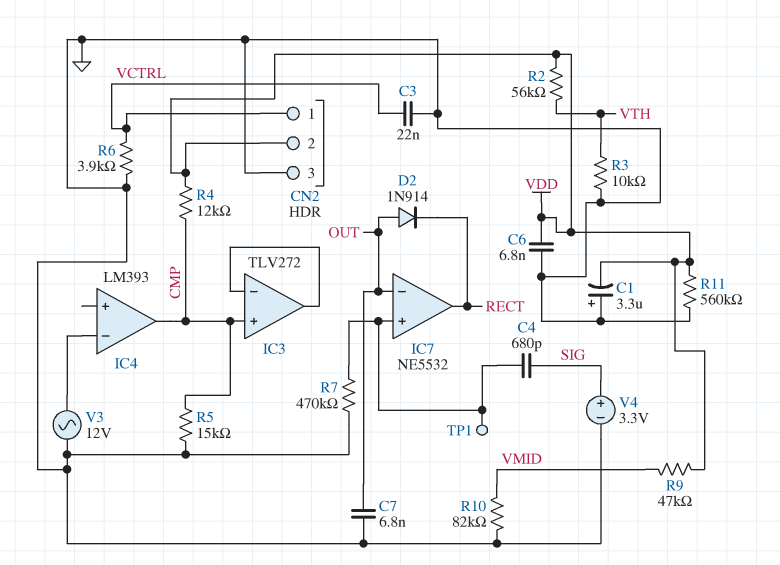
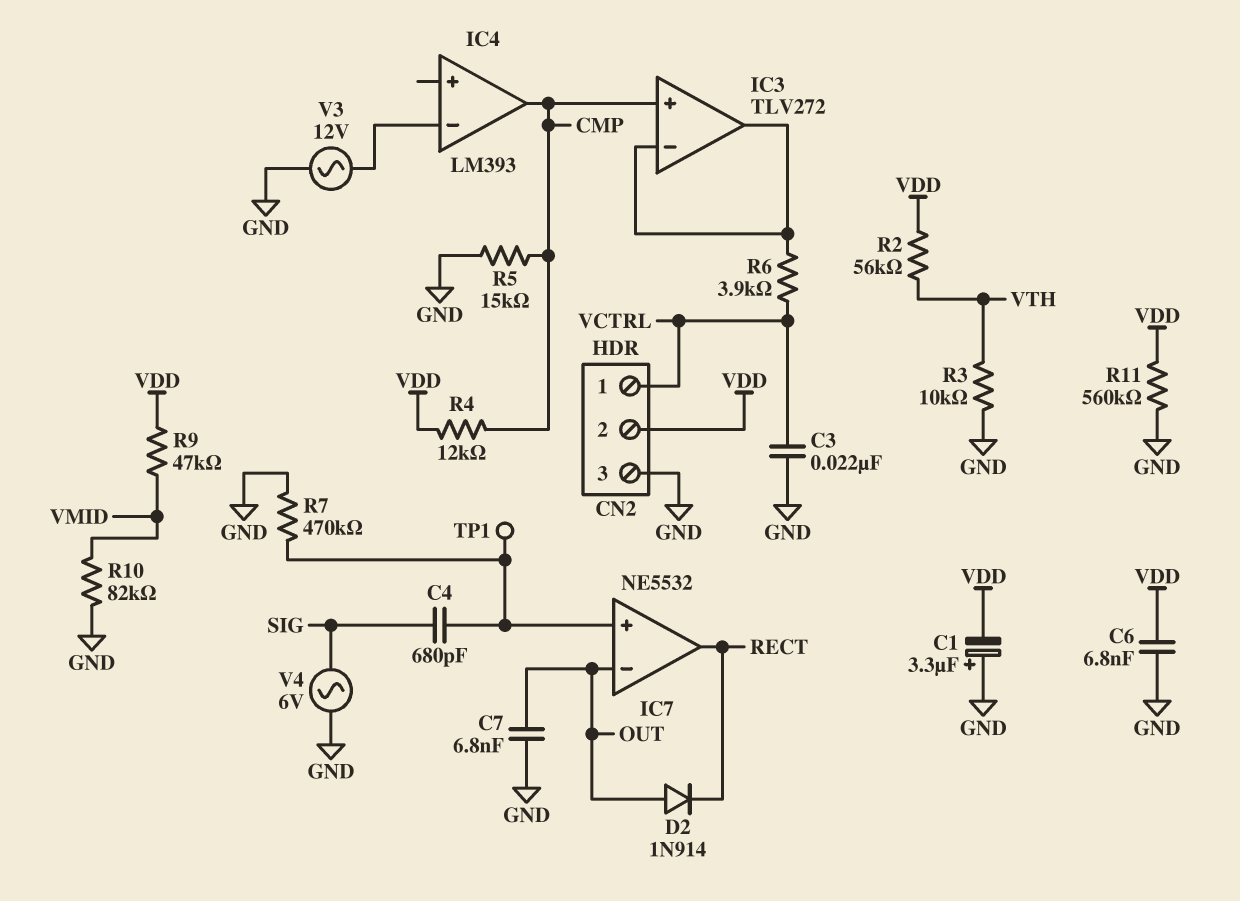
R6: 3.9k (GND, VCTRL) -> 3.9k (IC3/in-, VCTRL)
V4: 3.3V (plus SIG, minus GND) -> AC 6V (GND, SIG)

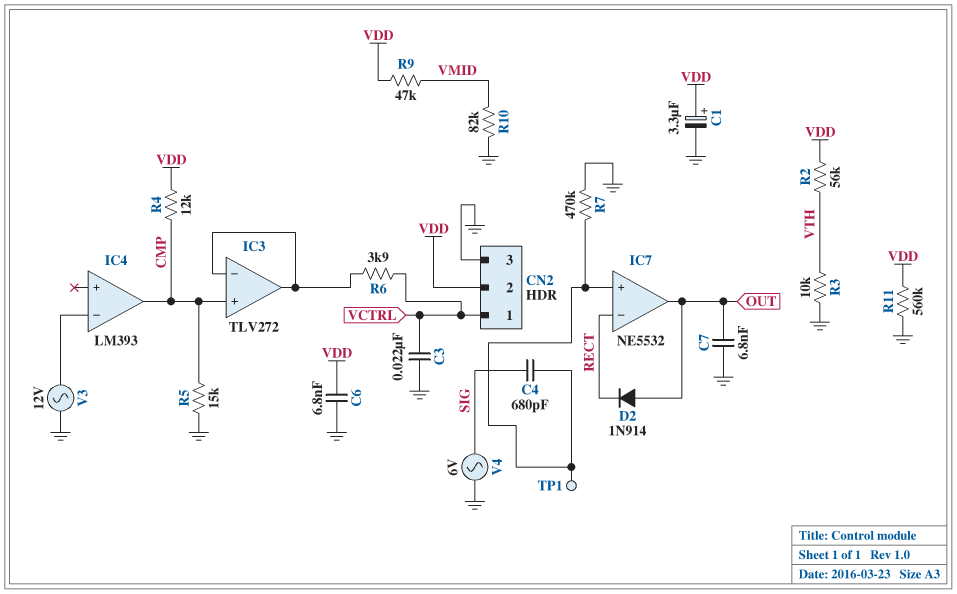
C1: 3.3uF (plus GND, minus VDD) -> 3.3uF (plus VDD, minus GND)
IC7 pin in-: OUT -> RECT
IC7 pin out: RECT -> OUT

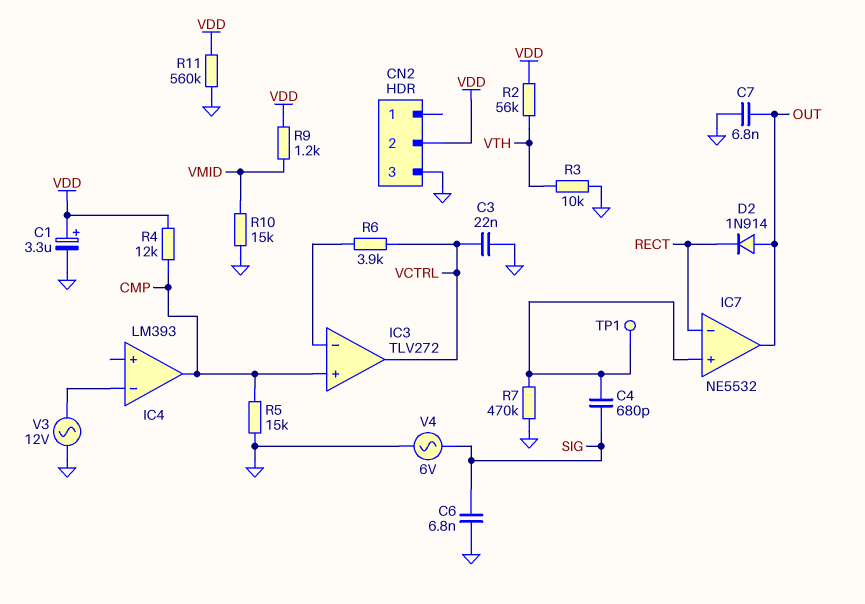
C6: 6.8nF (GND, VDD) -> 6.8nF (GND, SIG)
CN2 pin 1: VCTRL -> none
IC3 pin out: IC3/in- -> VCTRL
R9: 47k (VDD, VMID) -> 1.2k (VDD, VMID)
R10: 82k (GND, VMID) -> 15k (GND, VMID)

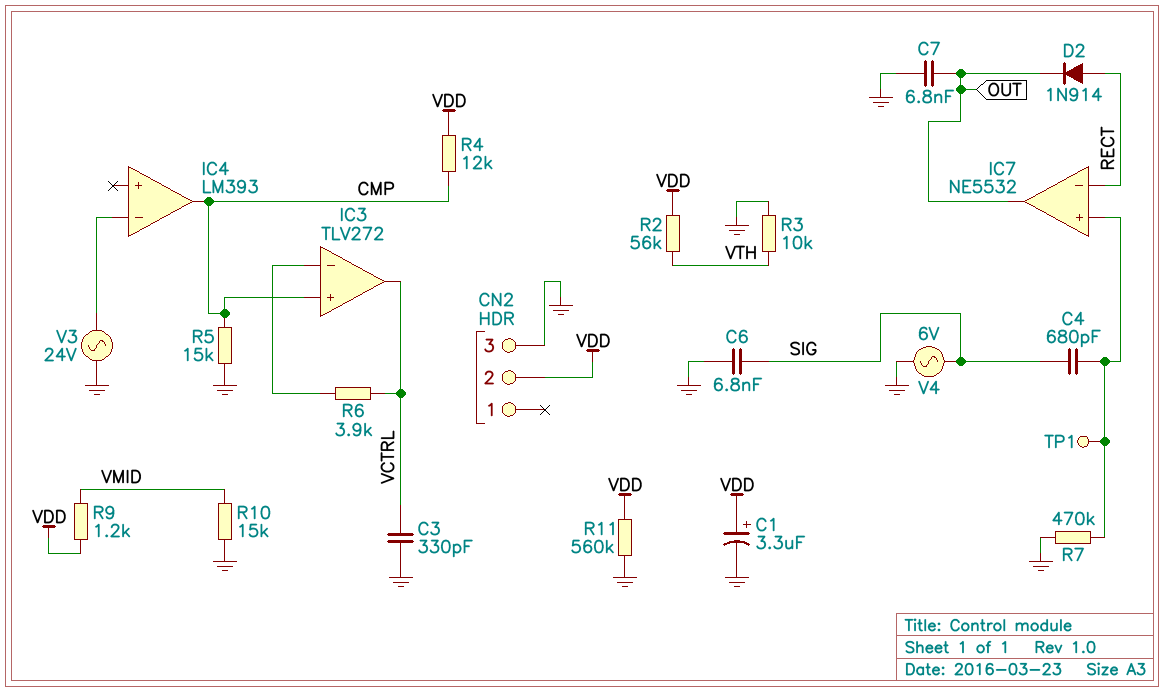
C3: 22nF (GND, VCTRL) -> 330pF (GND, VCTRL)
D2: diode 1N914 (A OUT, K RECT) -> diode 1N914 (A RECT, K OUT)
V3: AC 12V (GND, IC4/in-) -> AC 24V (GND, IC4/in-)

